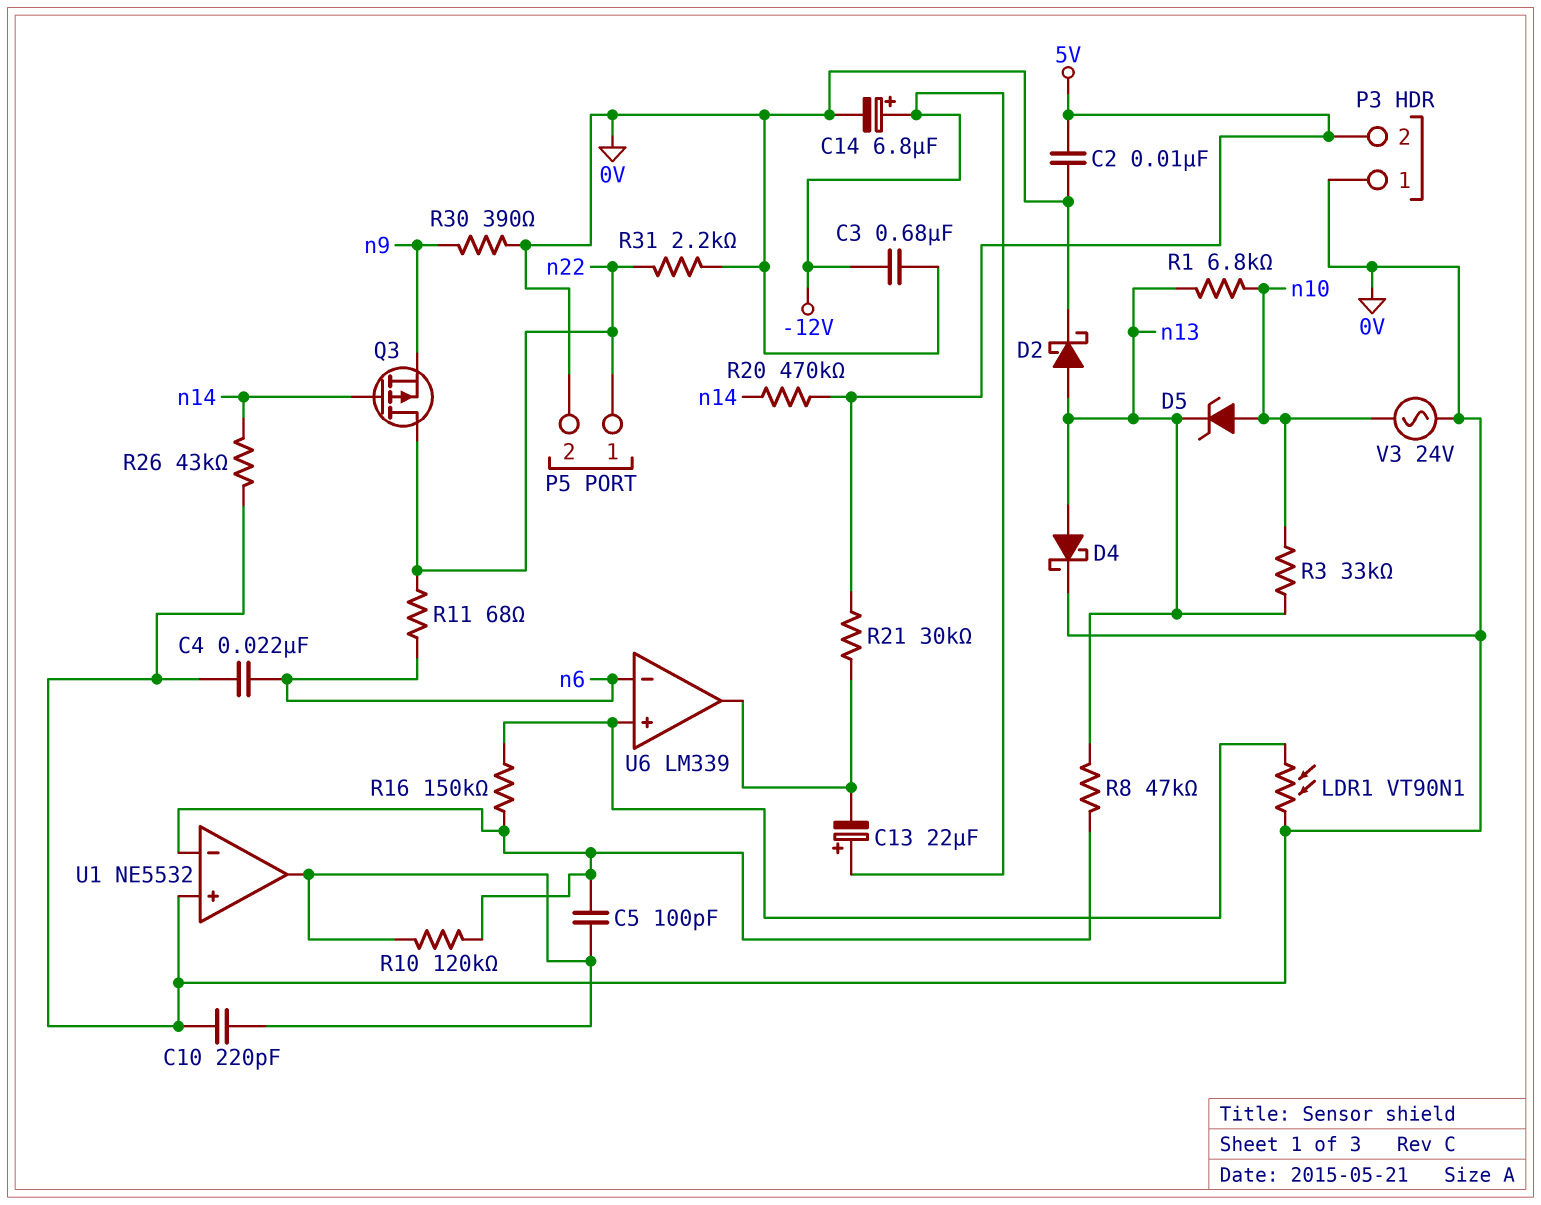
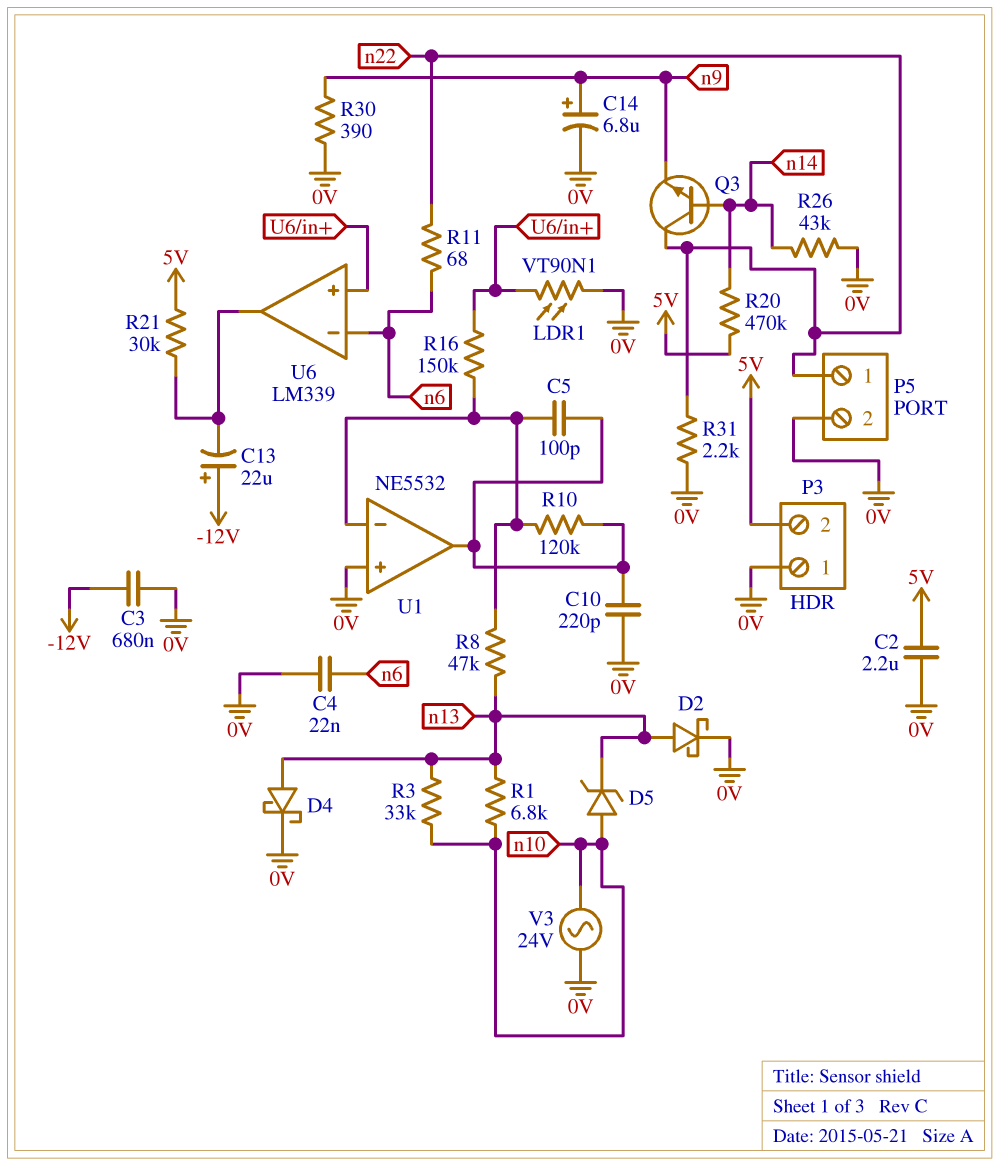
C2: 10nF (0V, 5V) -> 2.2uF (0V, 5V)
C14: 6.8uF (plus -12V, minus 0V) -> 6.8uF (plus n9, minus 0V)
Q3: PMOS (G n14, D n22, S n9) -> NPN (B n14, C n22, E n9)

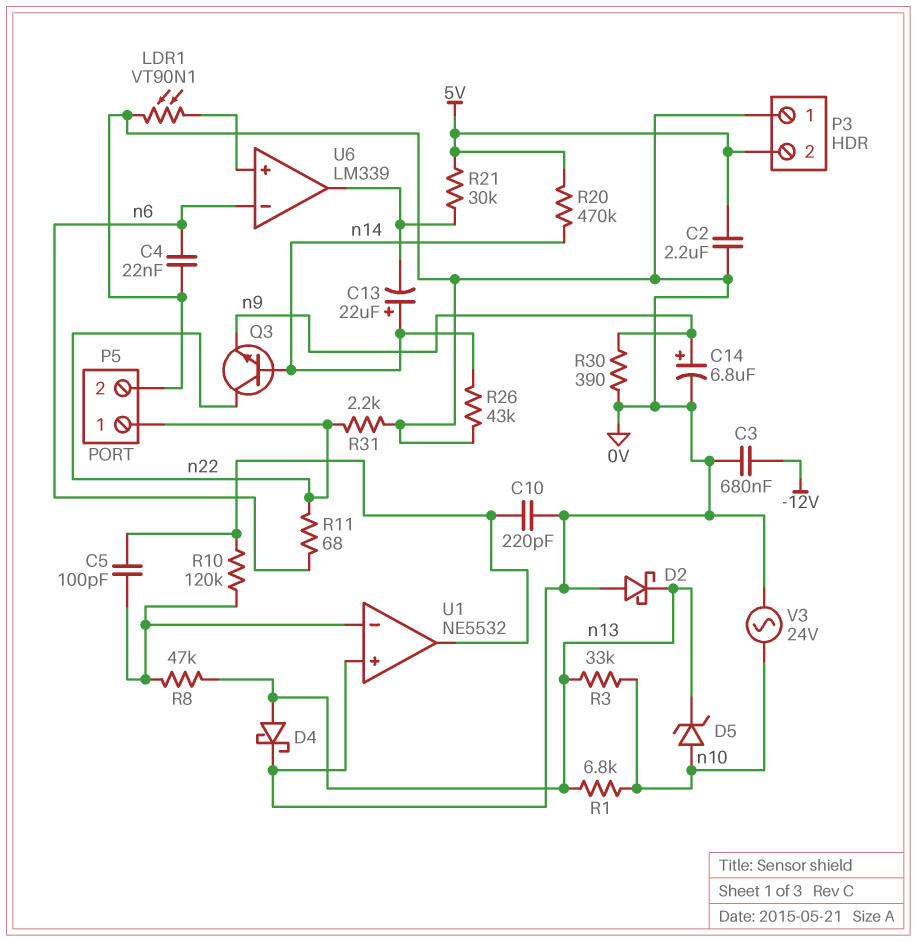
C13: 22uF (plus -12V, minus U6/out) -> 22uF (plus n14, minus U6/out)
D2: schottky (A n13, K 0V) -> schottky (A 0V, K n13)
R16: 150k (U1/in-, U6/in+) -> none

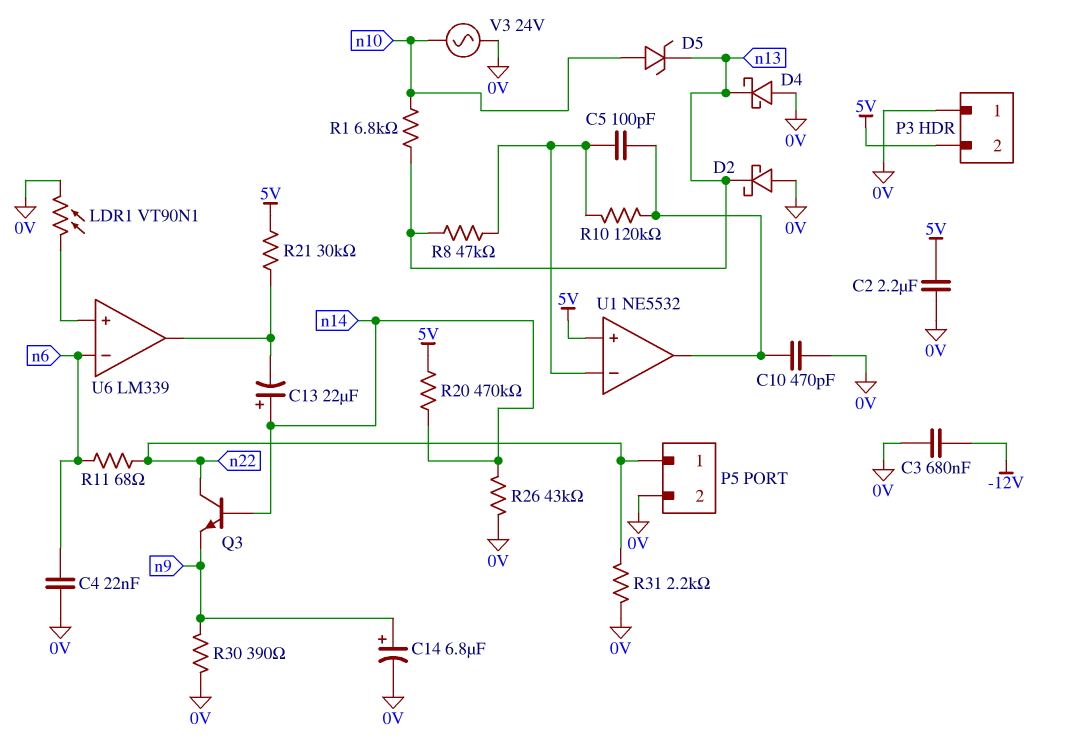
C10: 220pF (0V, U1/out) -> 470pF (0V, U1/out)
D4: schottky (A n13, K 0V) -> schottky (A 0V, K n13)
R3: 33k (n10, n13) -> none
U1 pin in+: 0V -> 5V

